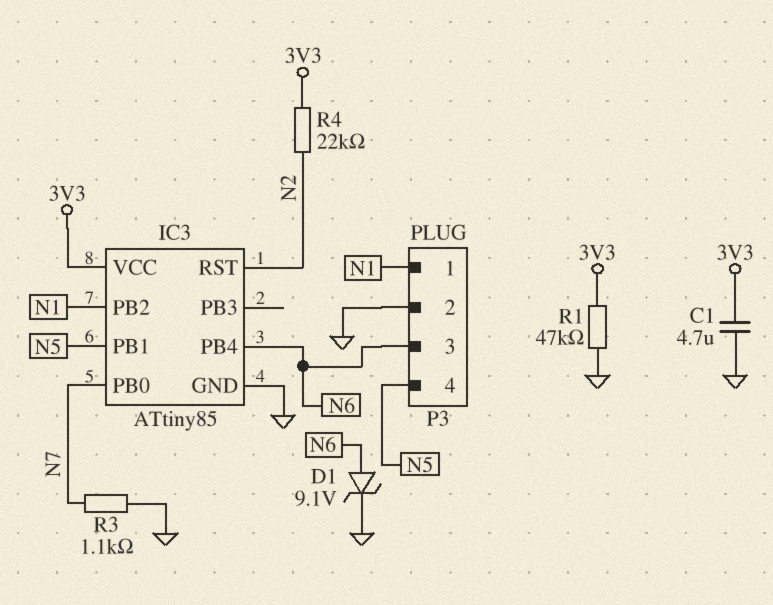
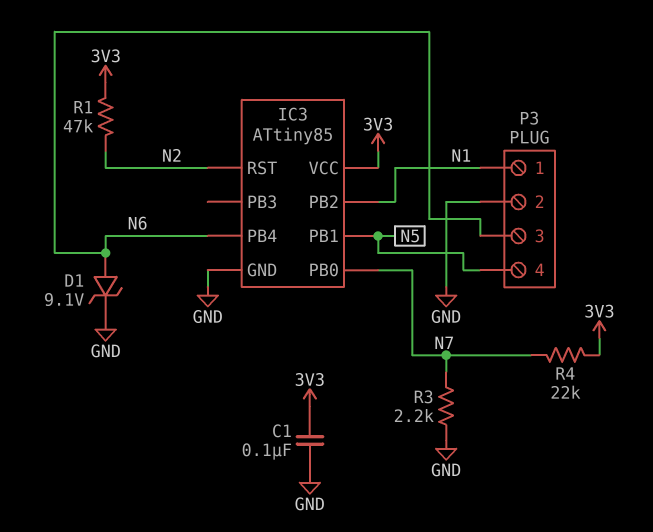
C1: 4.7uF (3V3, GND) -> 100nF (3V3, GND)
R1: 47k (3V3, GND) -> 47k (3V3, N2)
R3: 1.1k (GND, N7) -> 2.2k (GND, N7)
R4: 22k (3V3, N2) -> 22k (3V3, N7)

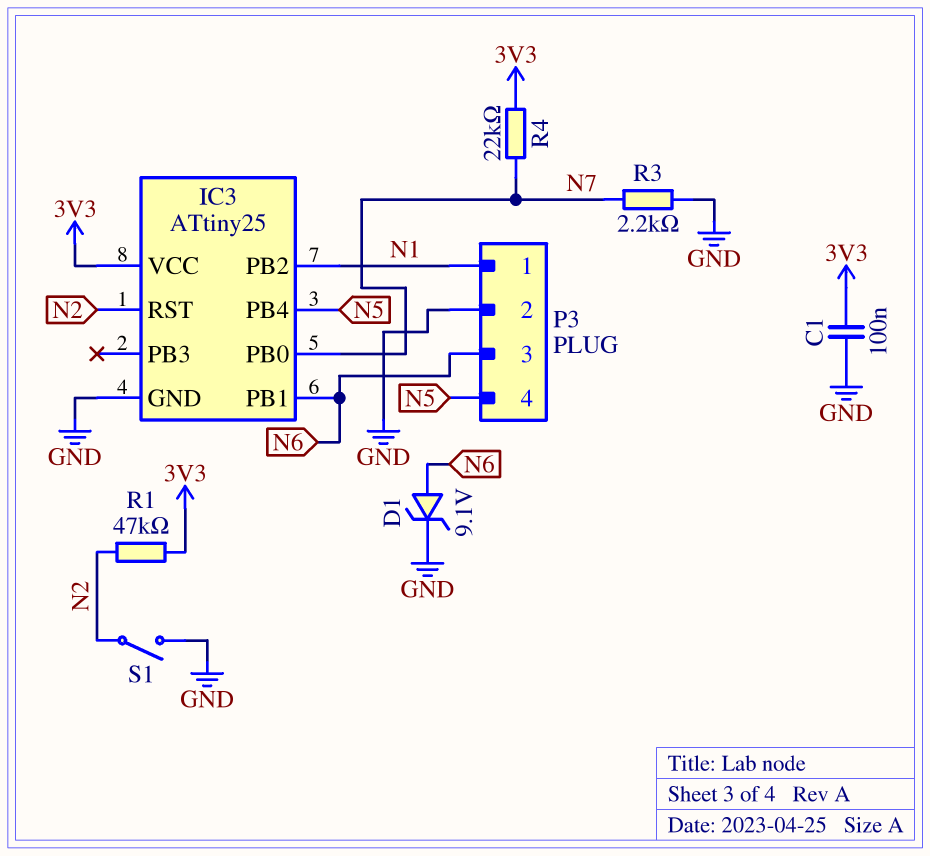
IC3: ATtiny85 -> ATtiny25
IC3 pin PB1: N5 -> N6
IC3 pin PB4: N6 -> N5
S1: none -> switch (GND, N2)

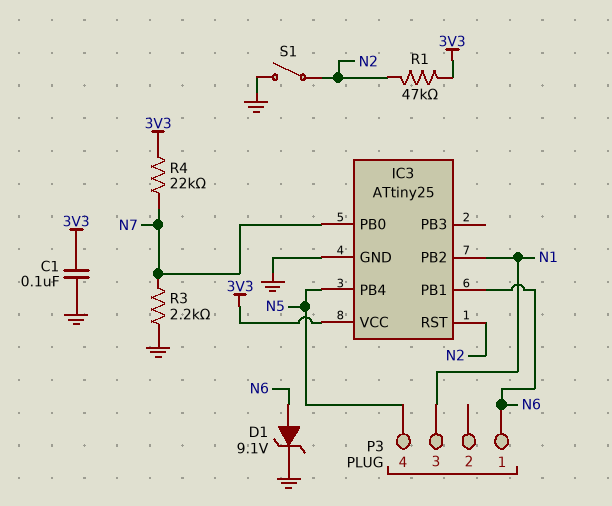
P3 pin 1: N1 -> N6
P3 pin 2: GND -> none
P3 pin 3: N6 -> N1

